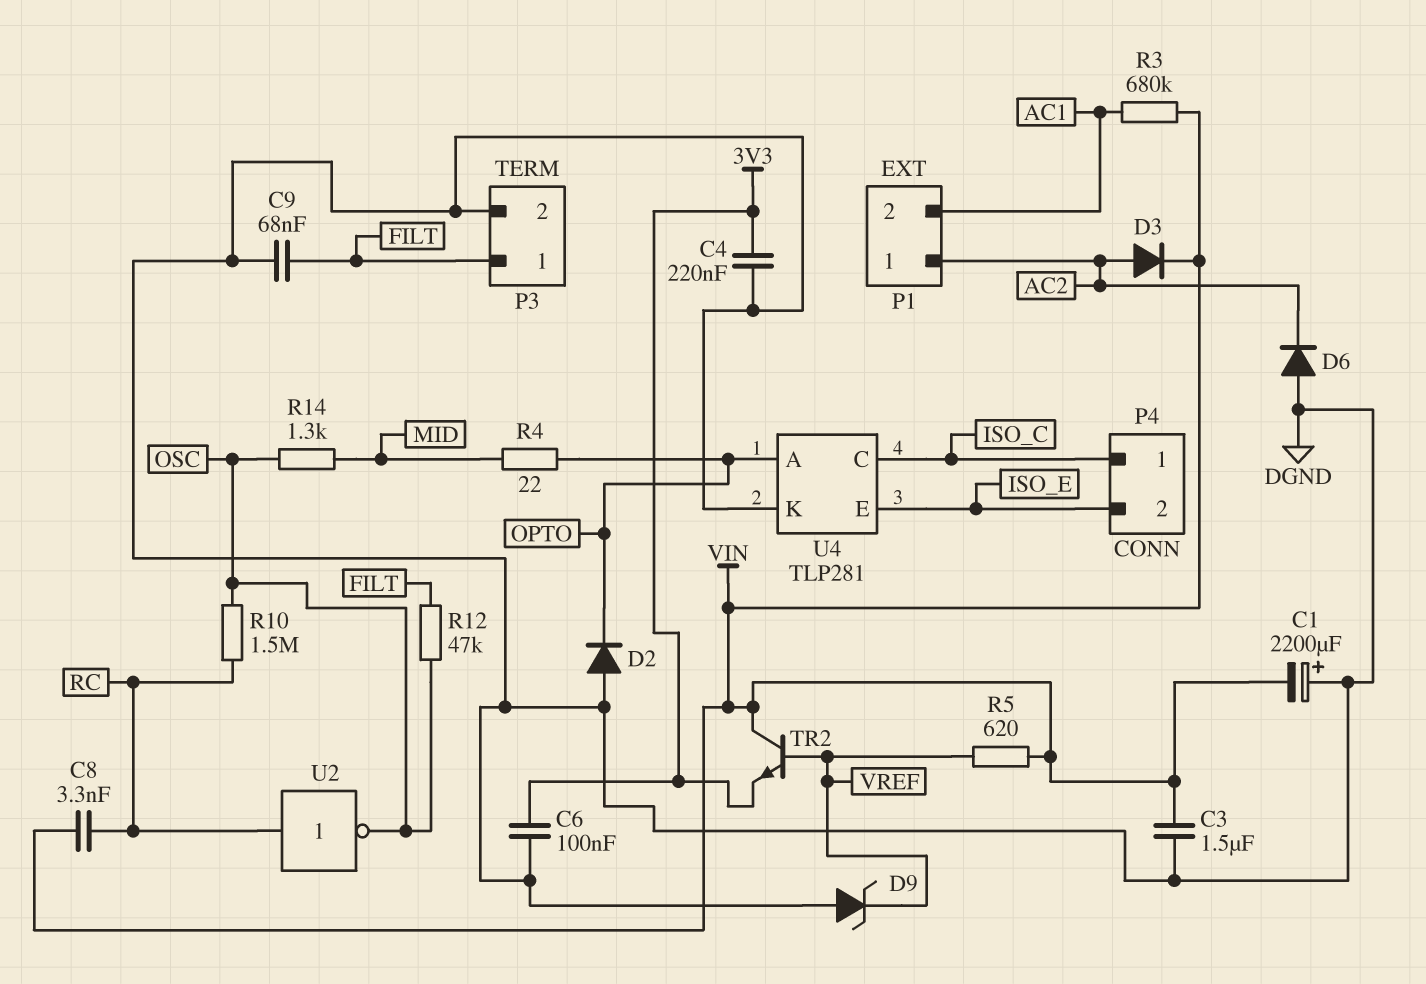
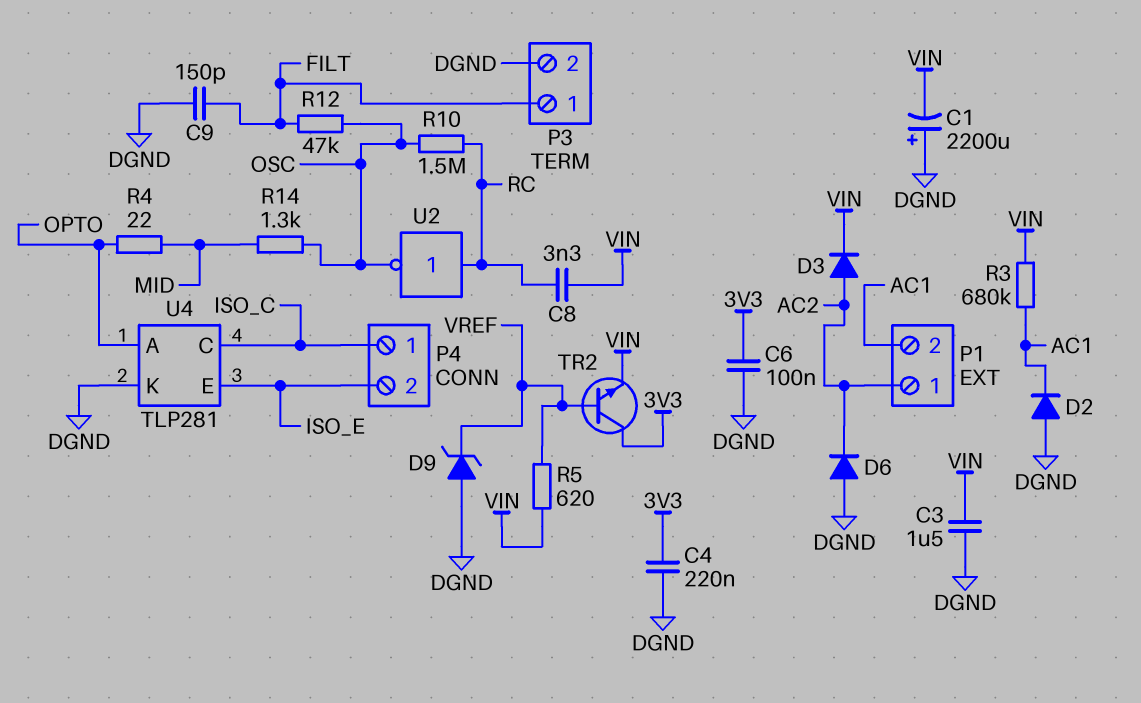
C9: 68nF (DGND, FILT) -> 150pF (DGND, FILT)
D2: diode (A DGND, K OPTO) -> diode (A DGND, K AC1)
TR2: NPN (B VREF, C VIN, E 3V3) -> NPN (B VREF, C 3V3, E VIN)

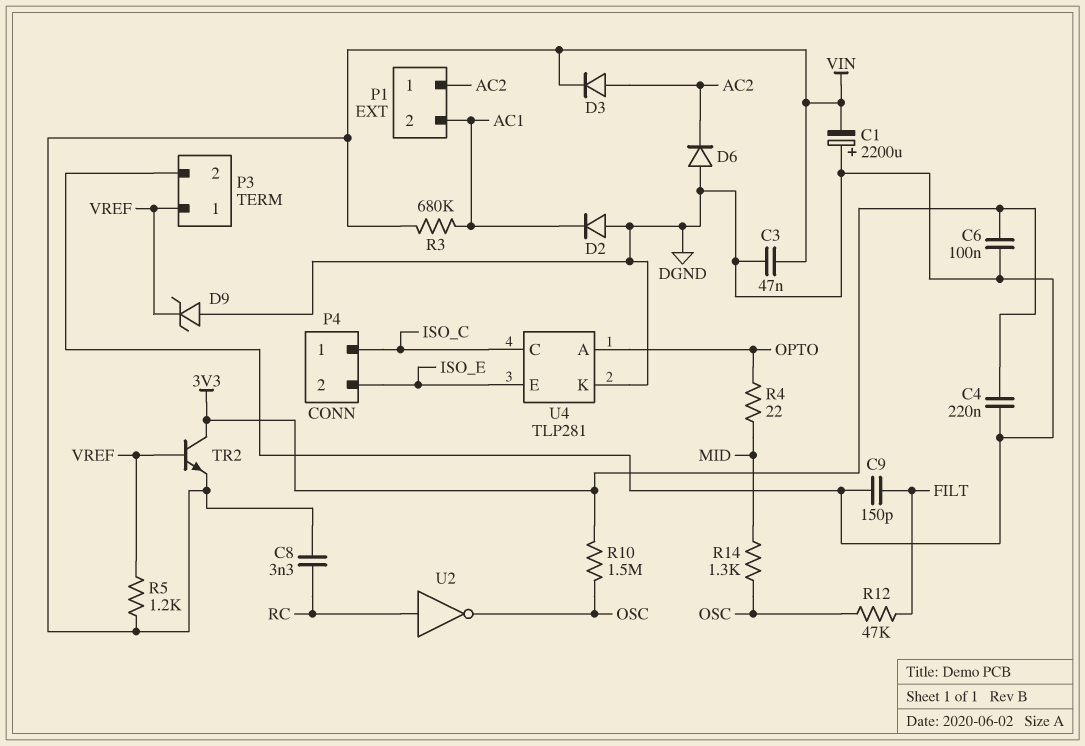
C3: 1.5uF (DGND, VIN) -> 47nF (DGND, VIN)
P3 pin 1: FILT -> VREF
R5: 620 (VIN, VREF) -> 1.2k (VIN, VREF)
R10: 1.5M (OSC, RC) -> 1.5M (3V3, OSC)

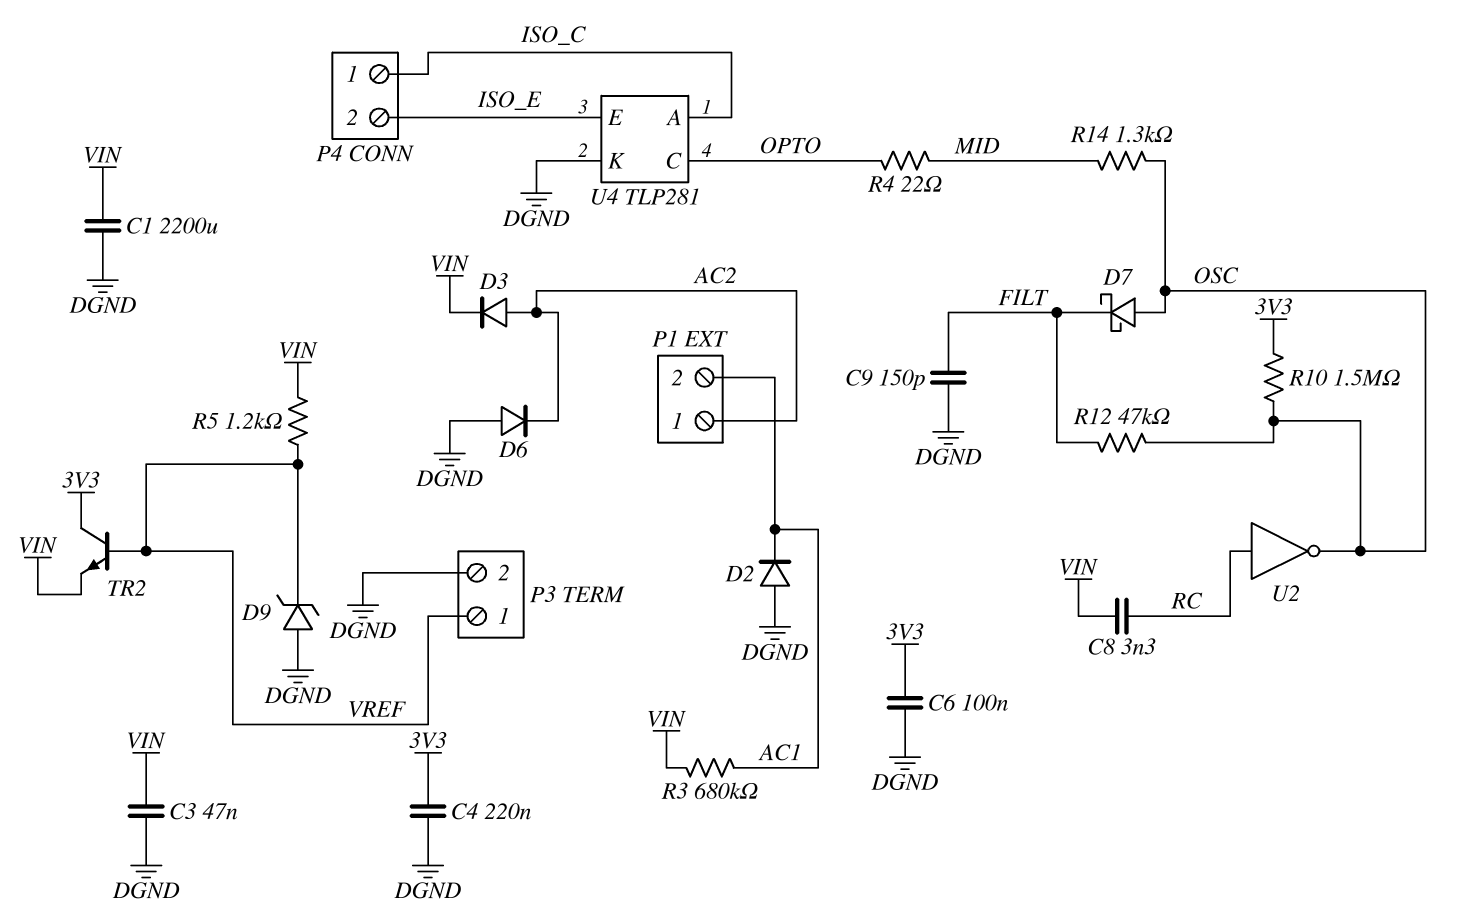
C1: 2200uF (plus DGND, minus VIN) -> 2200uF (DGND, VIN)
D7: none -> schottky (A OSC, K FILT)
U4 pin A: OPTO -> ISO_C
U4 pin C: ISO_C -> OPTO

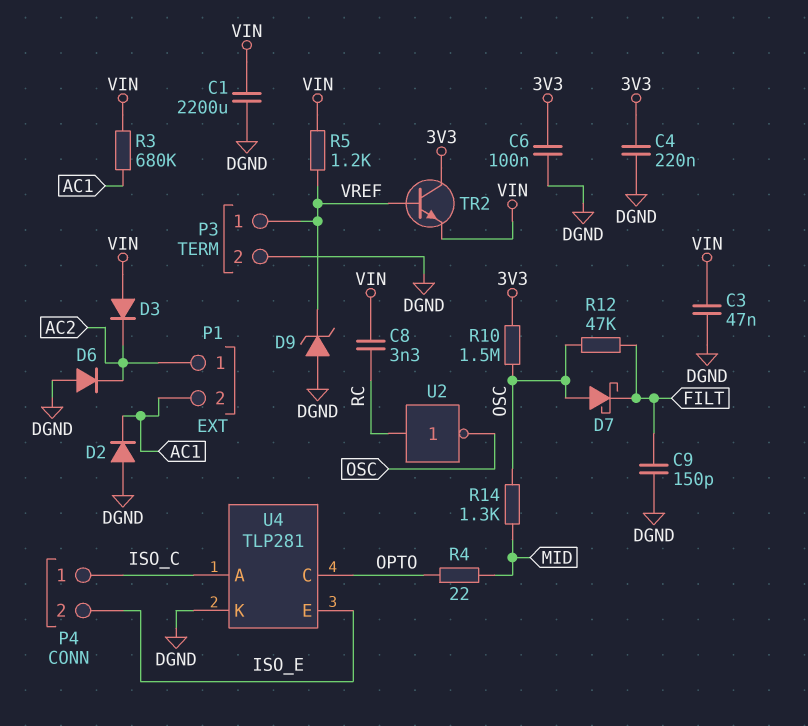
D3: diode (A AC2, K VIN) -> diode (A VIN, K AC2)

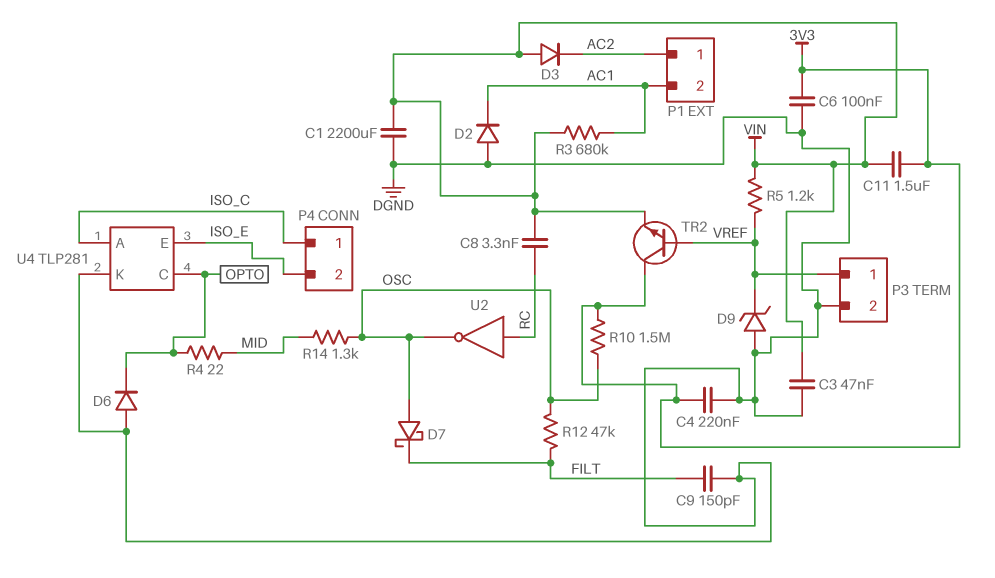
C11: none -> 1.5uF (3V3, VIN)
D6: diode (A DGND, K AC2) -> diode (A DGND, K OPTO)

